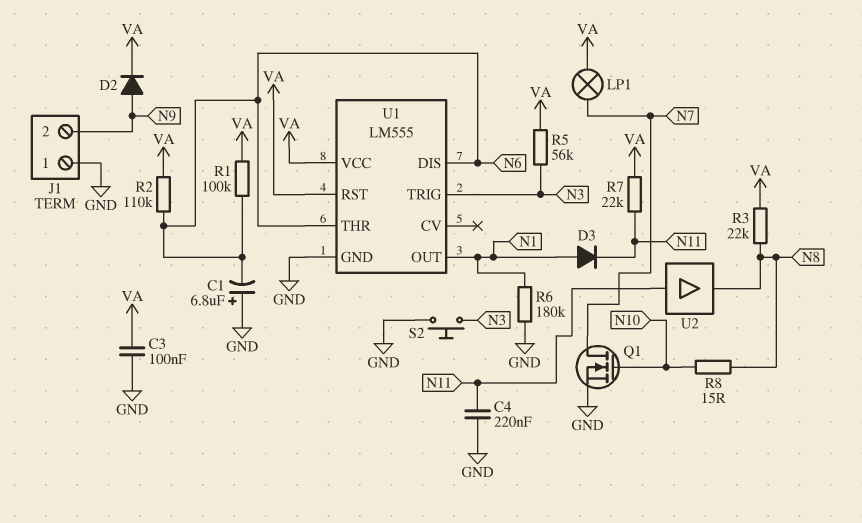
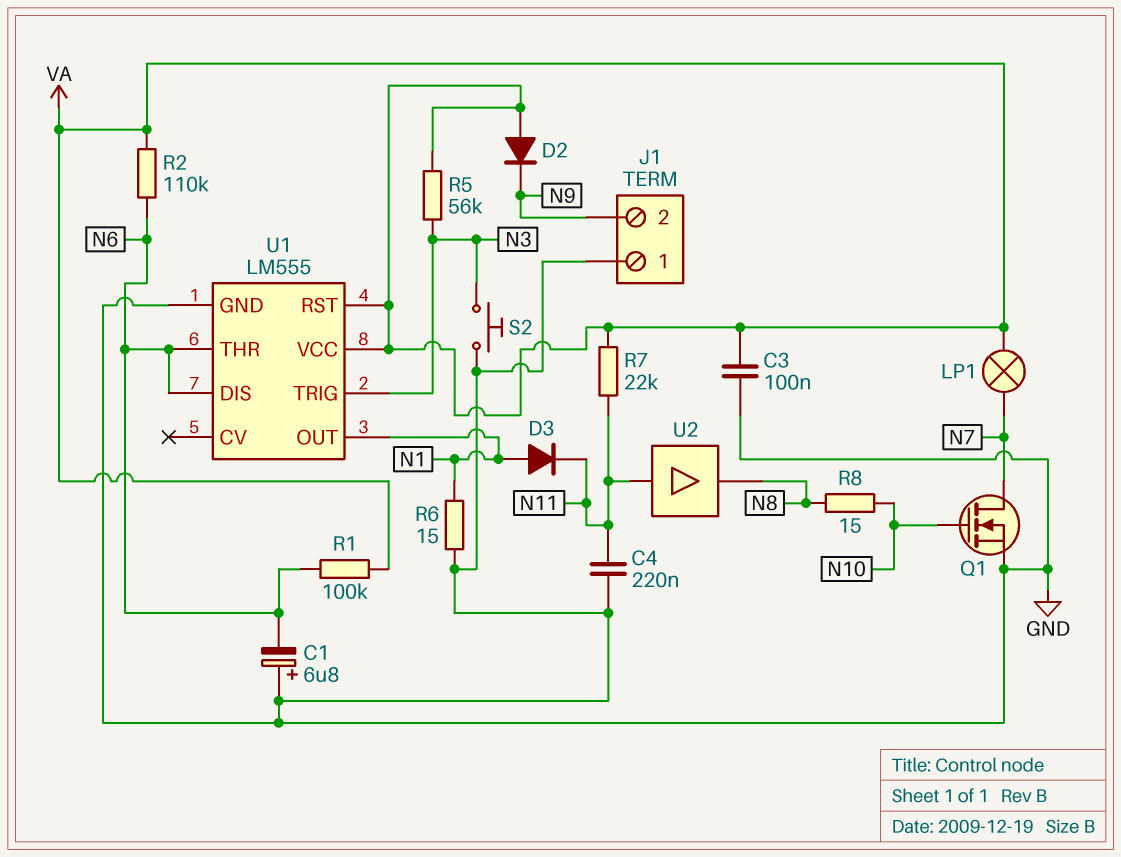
D2: diode (A N9, K VA) -> diode (A VA, K N9)
R3: 22k (N8, VA) -> none
R6: 180k (GND, N1) -> 15 (GND, N1)

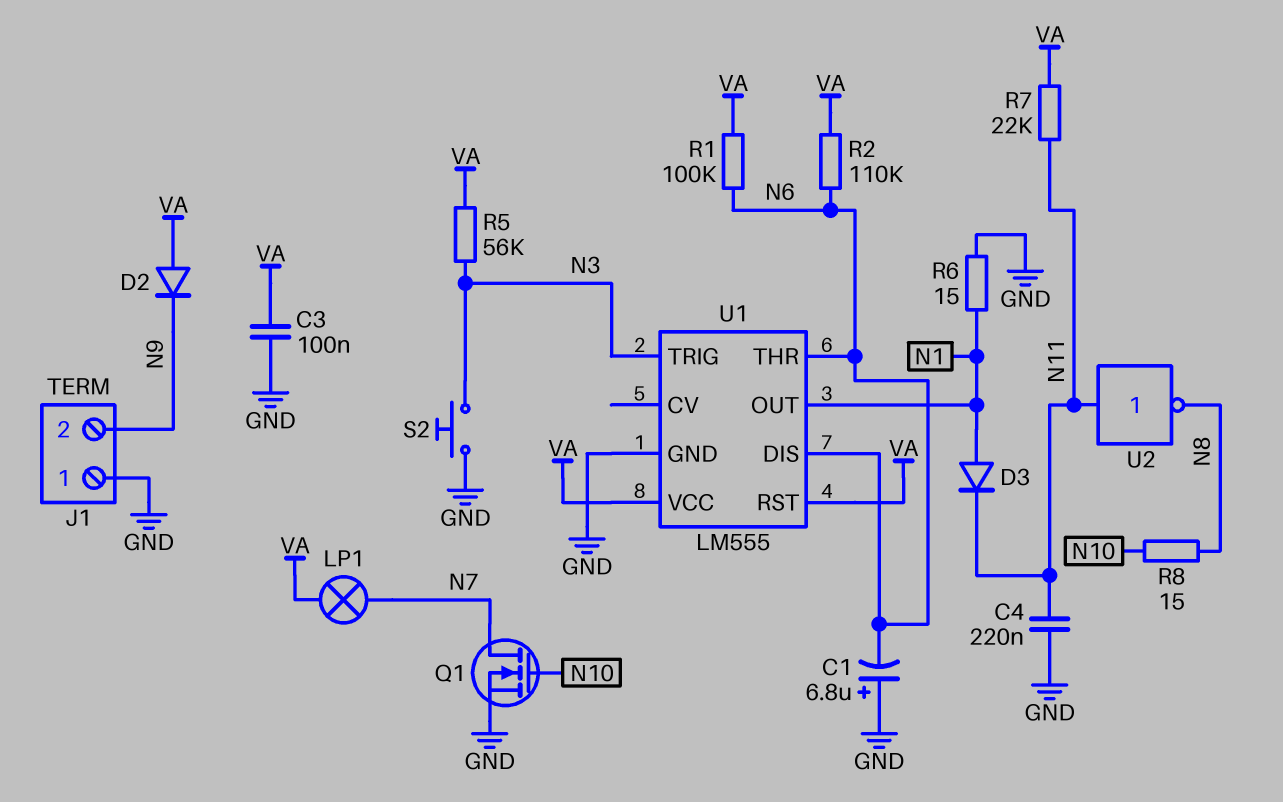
U2: buffer (in N11, out N8) -> NOT (in N11, out N8)

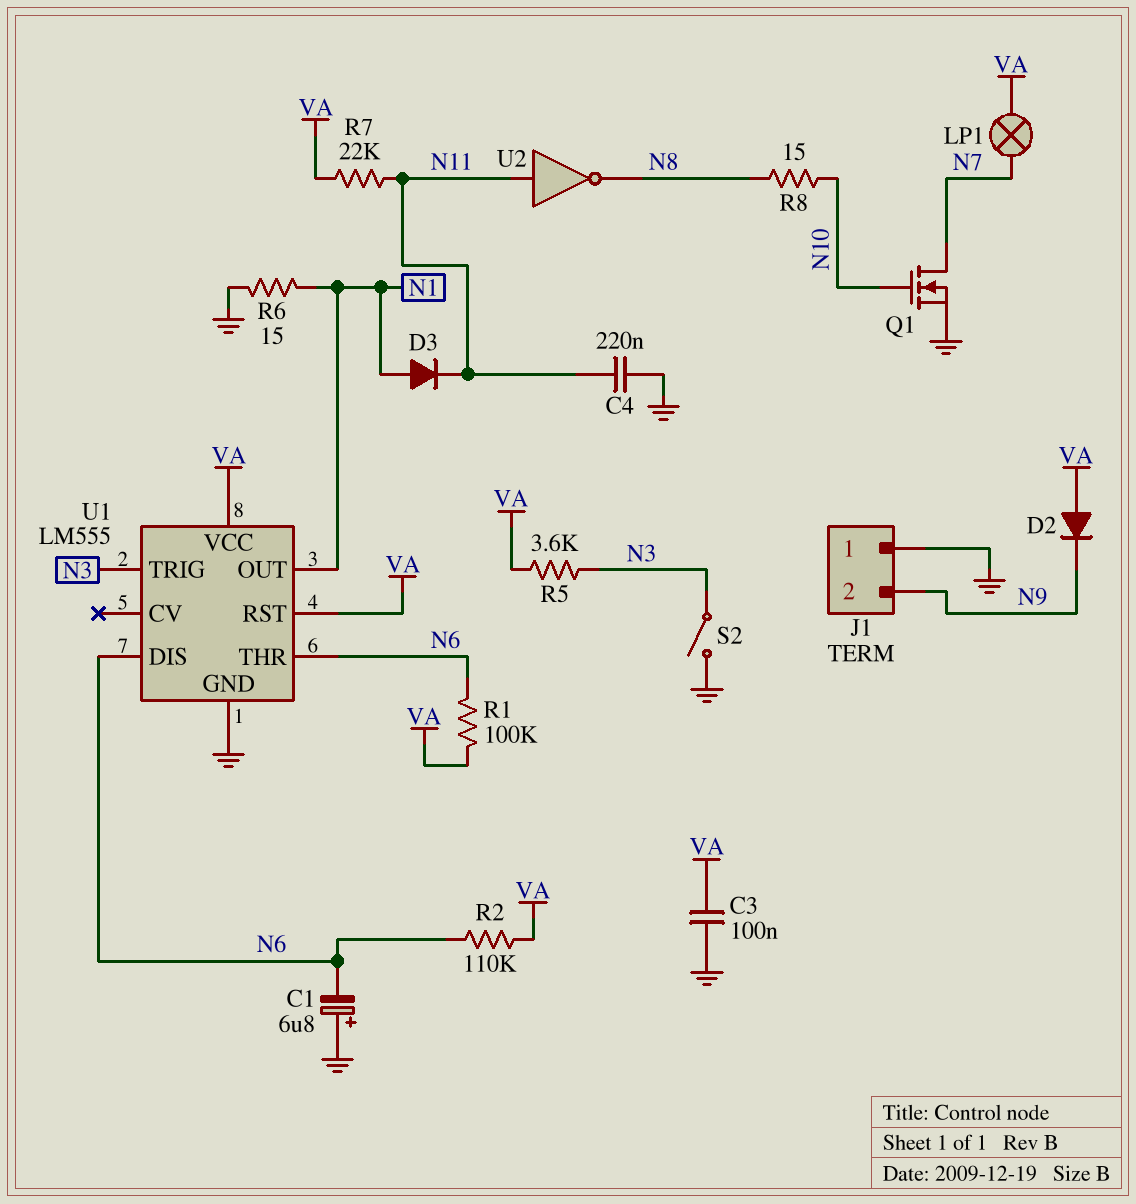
R5: 56k (N3, VA) -> 3.6k (N3, VA)
S2: button (GND, N3) -> switch (GND, N3)

